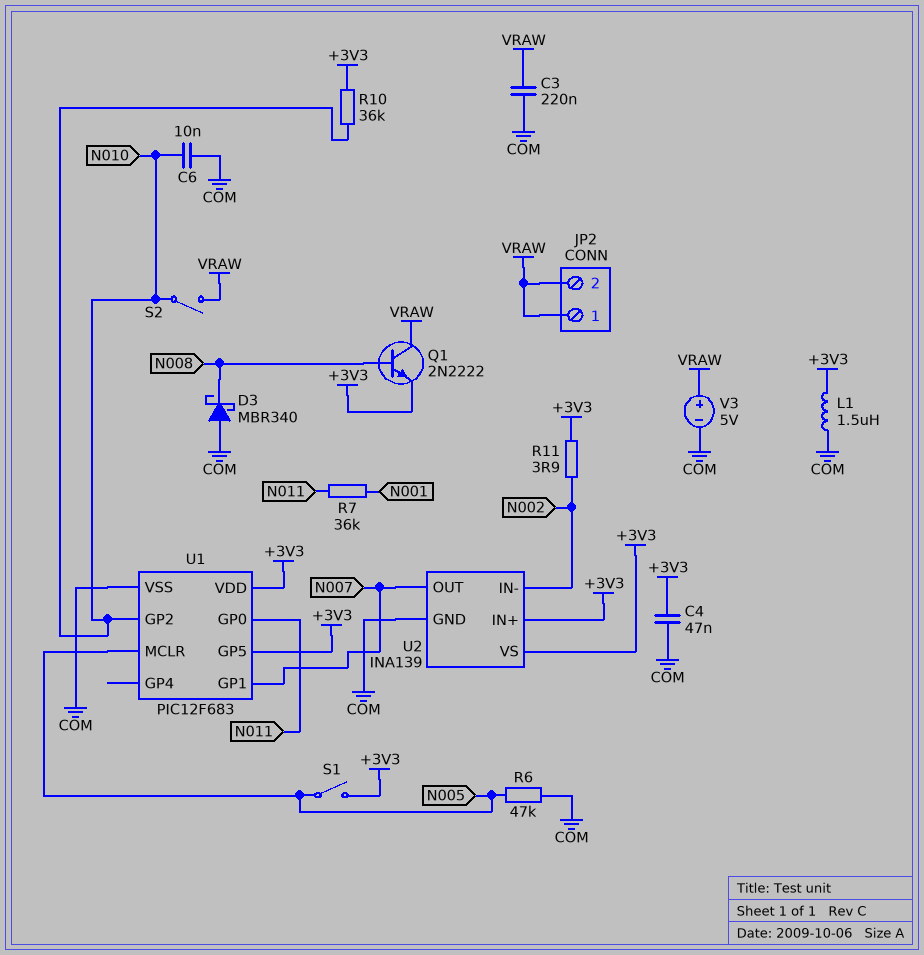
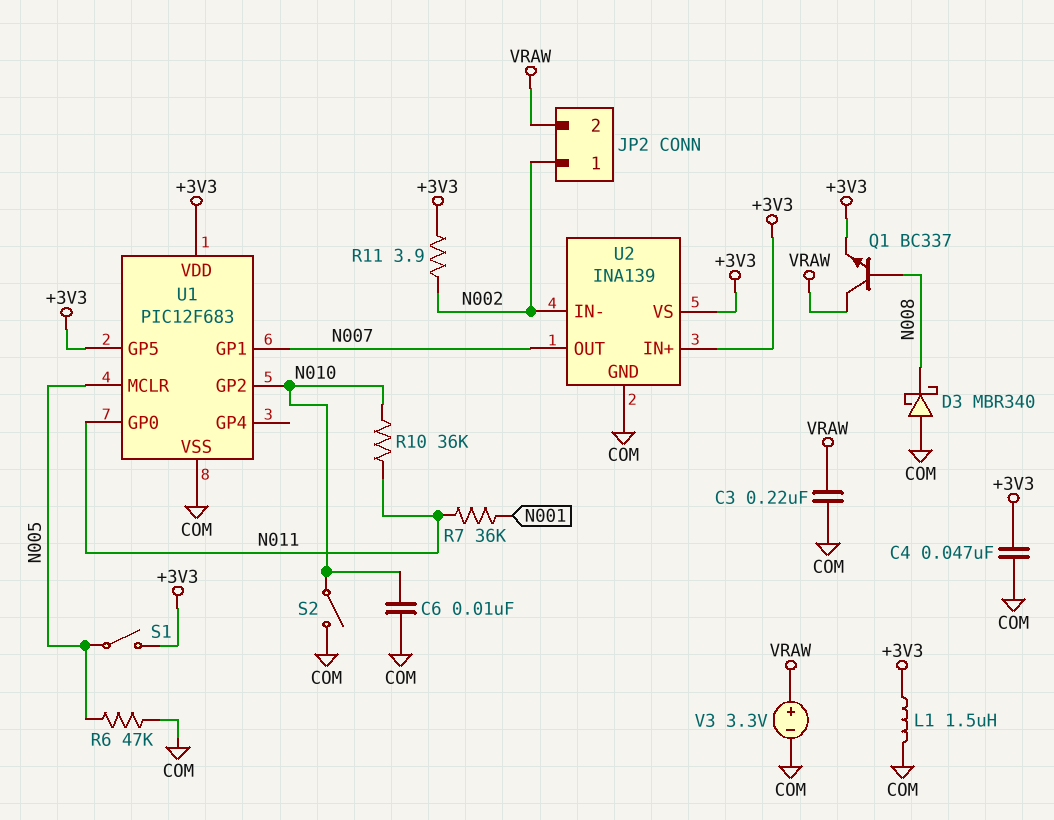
JP2 pin 1: VRAW -> N002
Q1: NPN 2N2222 (B N008, C VRAW, E +3V3) -> NPN BC337 (B N008, C VRAW, E +3V3)
R10: 36k (+3V3, N010) -> 36k (N010, N011)
S2: switch (N010, VRAW) -> switch (COM, N010)
V3: 5V (plus VRAW, minus COM) -> 3.3V (plus VRAW, minus COM)

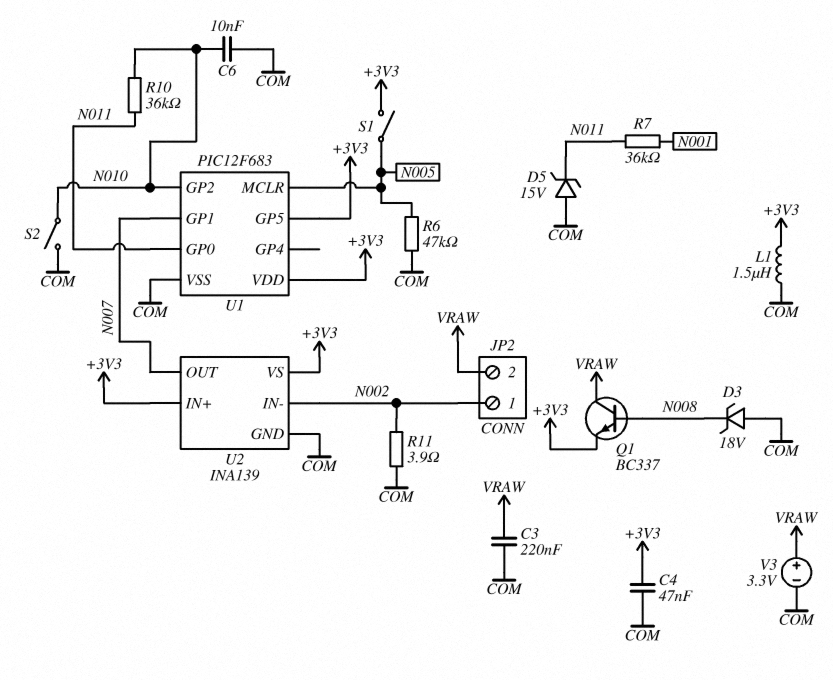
D3: schottky MBR340 (A COM, K N008) -> zener 18V (A COM, K N008)
D5: none -> zener 15V (A COM, K N011)
R11: 3.9 (+3V3, N002) -> 3.9 (COM, N002)

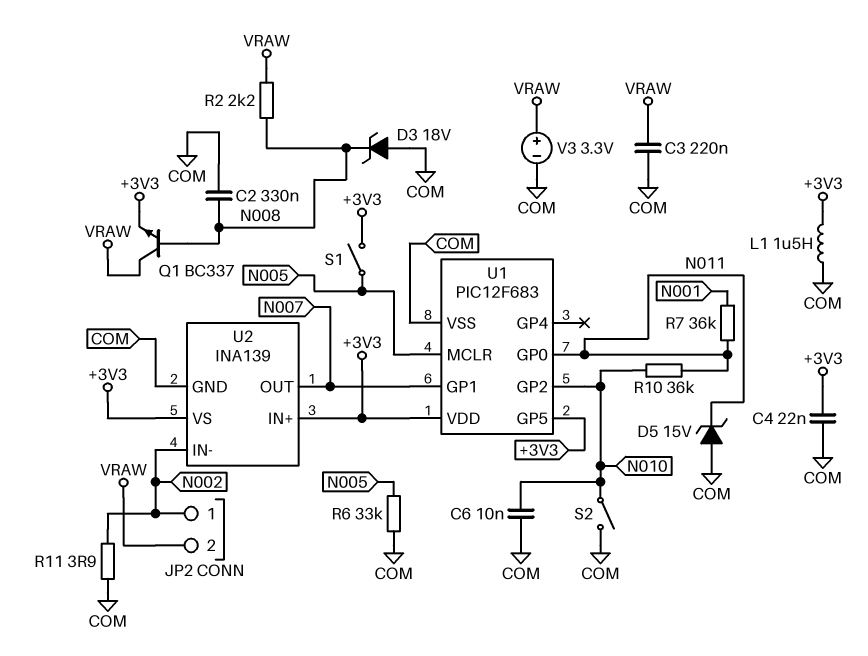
C2: none -> 330nF (COM, N008)
C4: 47nF (+3V3, COM) -> 22nF (+3V3, COM)
R2: none -> 2.2k (N008, VRAW)
R6: 47k (COM, N005) -> 33k (COM, N005)

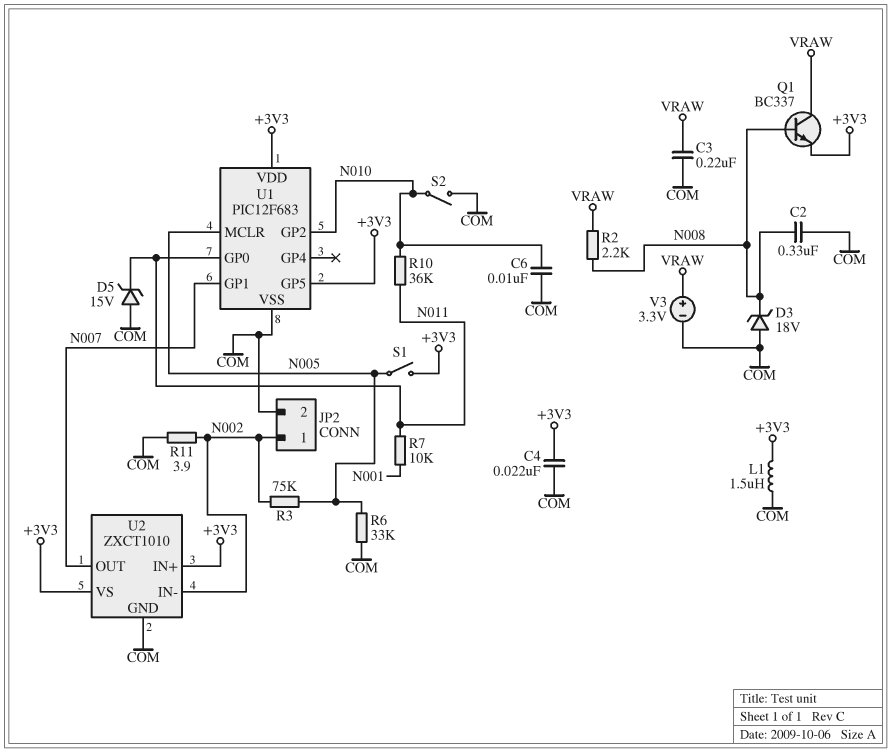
JP2 pin 2: VRAW -> COM
R3: none -> 75k (N002, N005)
R7: 36k (N001, N011) -> 10k (N001, N011)
U2: INA139 -> ZXCT1010

